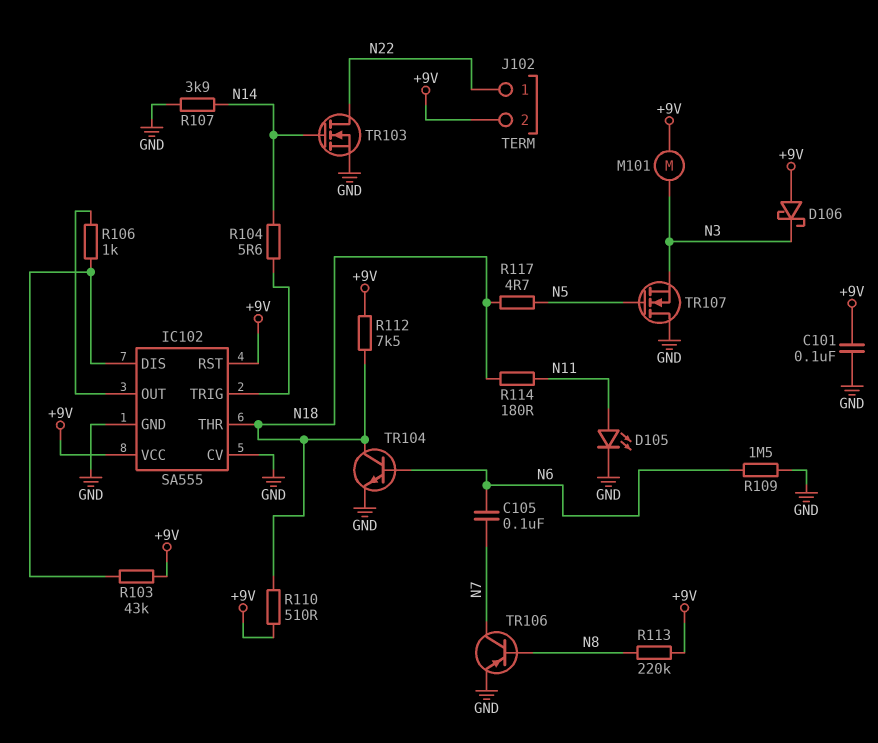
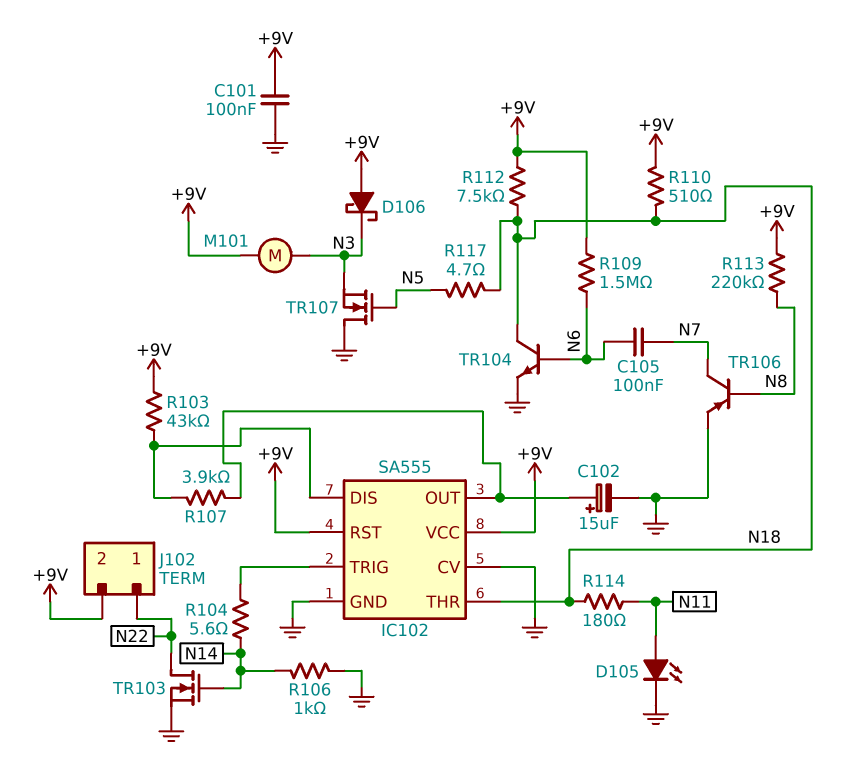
C102: none -> 15uF (plus IC102/OUT, minus GND)
R106: 1k (IC102/DIS, IC102/OUT) -> 1k (GND, N14)
R107: 3.9k (GND, N14) -> 3.9k (IC102/DIS, IC102/OUT)
R109: 1.5M (GND, N6) -> 1.5M (+9V, N6)

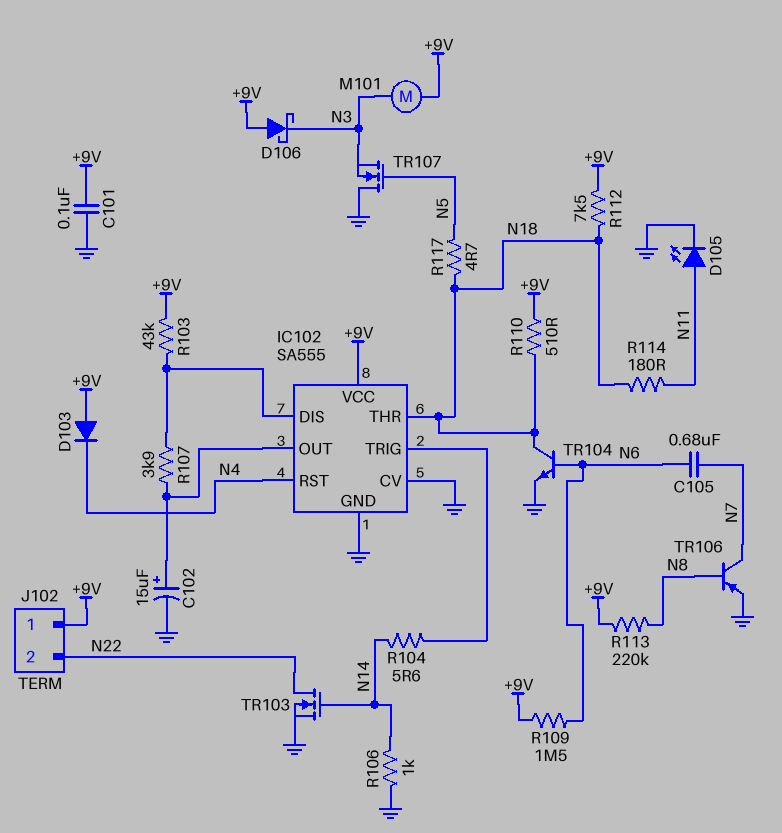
C105: 100nF (N6, N7) -> 680nF (N6, N7)
D103: none -> diode (A +9V, K N4)
IC102 pin RST: +9V -> N4
J102 pin 1: N22 -> +9V
J102 pin 2: +9V -> N22

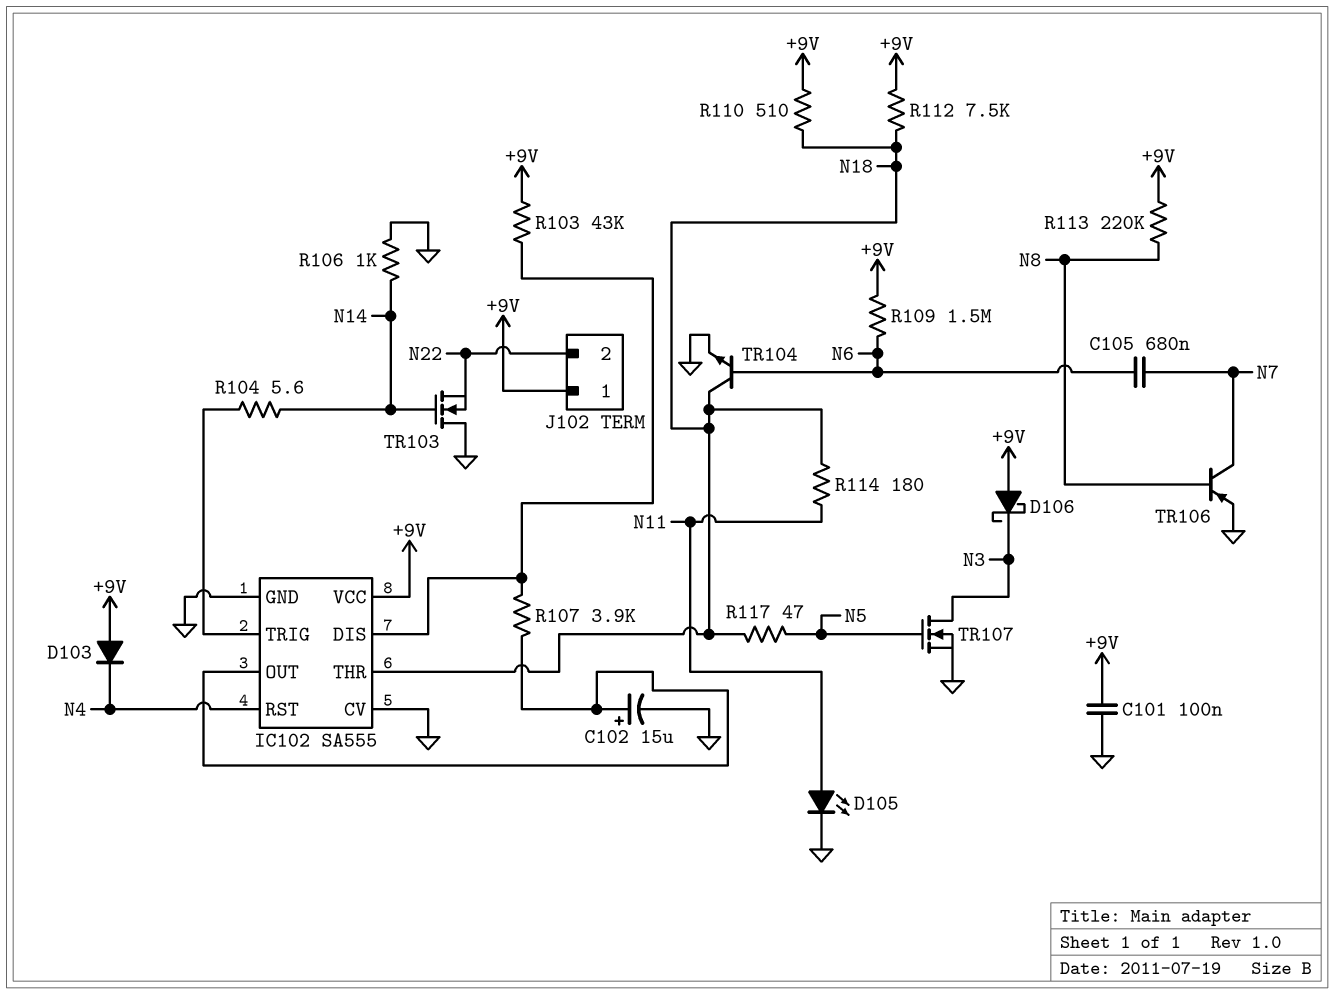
M101: motor (+9V, N3) -> none
R117: 4.7 (N5, N18) -> 47 (N5, N18)
TR103: NMOS (G N14, D N22, S GND) -> NMOS (G N14, D GND, S N22)
TR107: NMOS (G N5, D GND, S N3) -> NMOS (G N5, D N3, S GND)

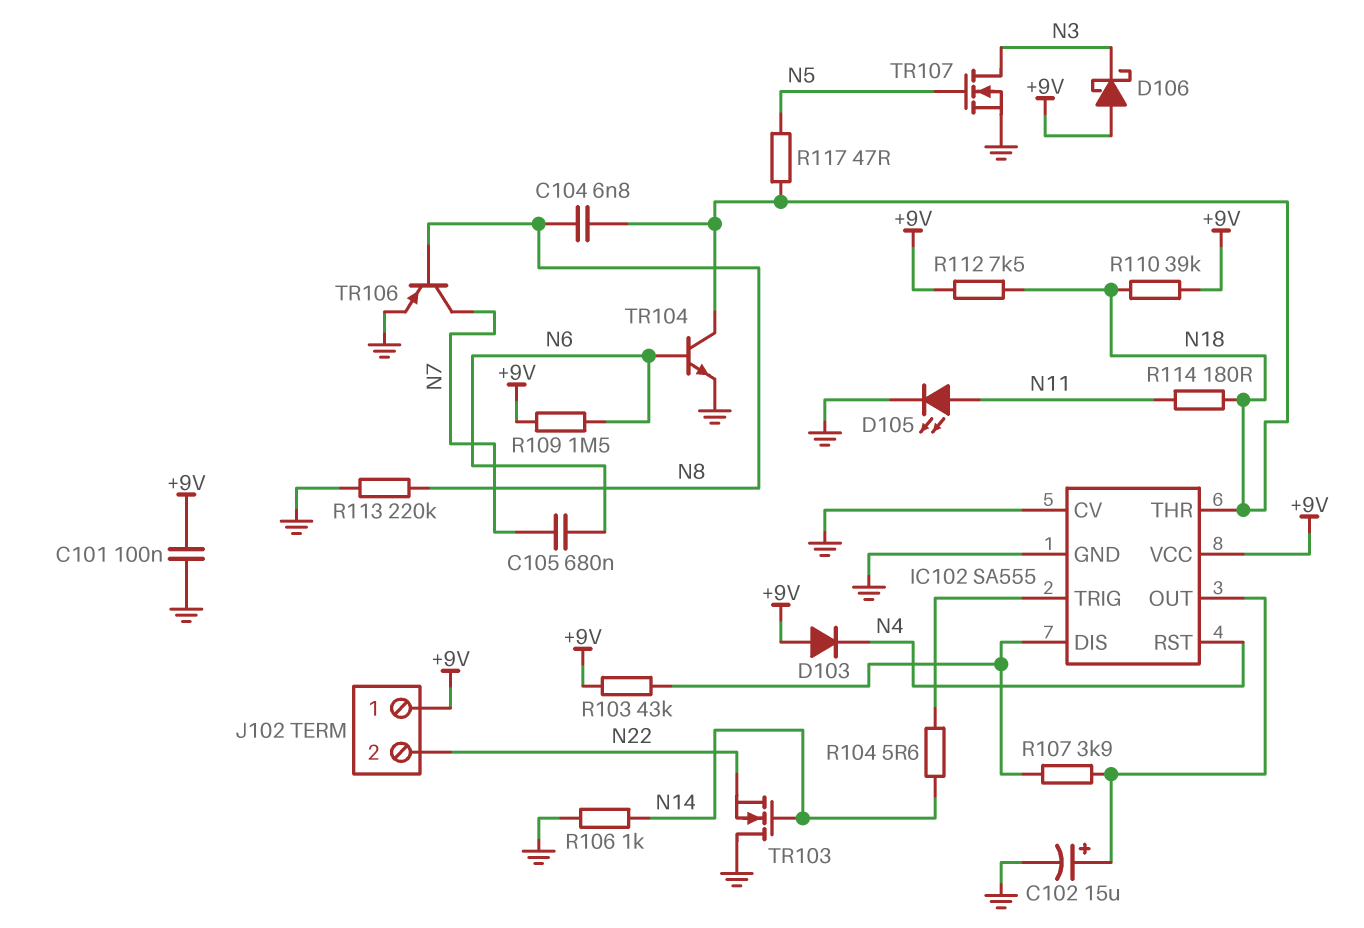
C104: none -> 6.8nF (N8, N18)
R110: 510 (+9V, N18) -> 39k (+9V, N18)
R113: 220k (+9V, N8) -> 220k (GND, N8)

